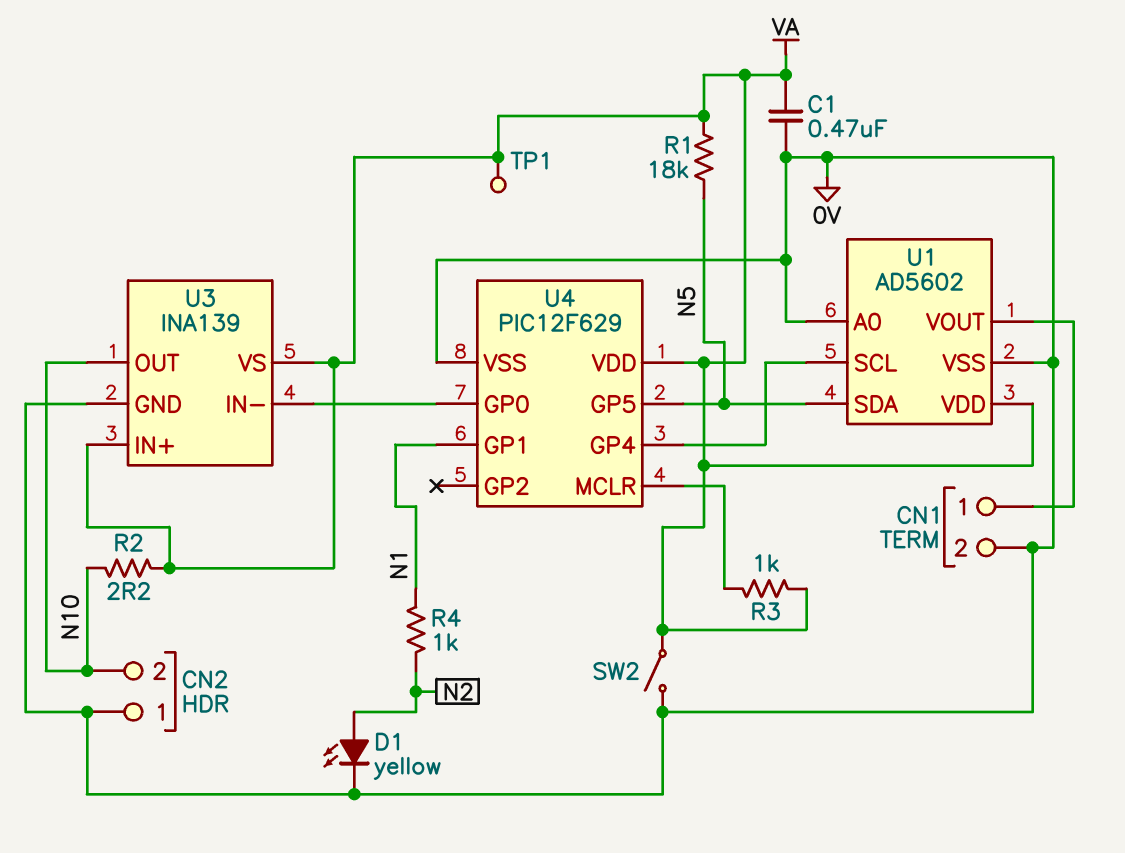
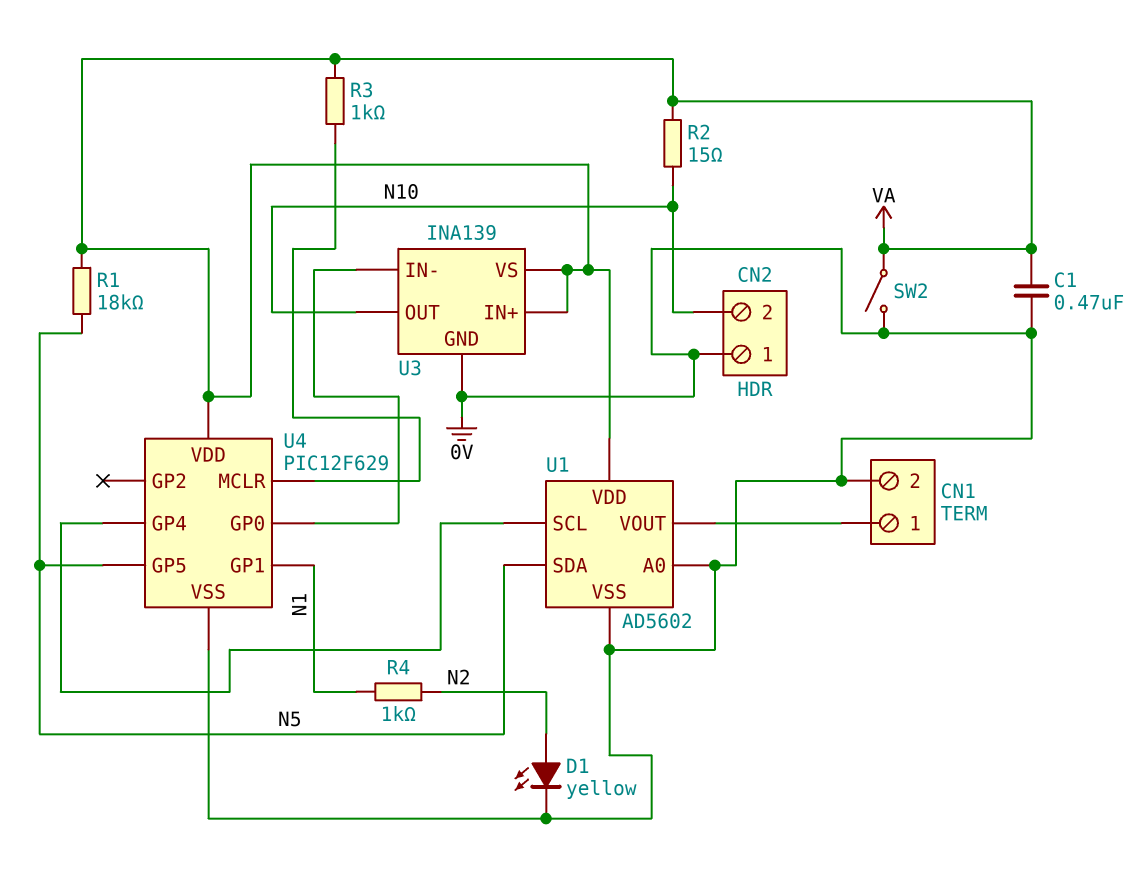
R2: 2.2 (N10, VA) -> 15 (N10, VA)
TP1: test point (VA) -> none

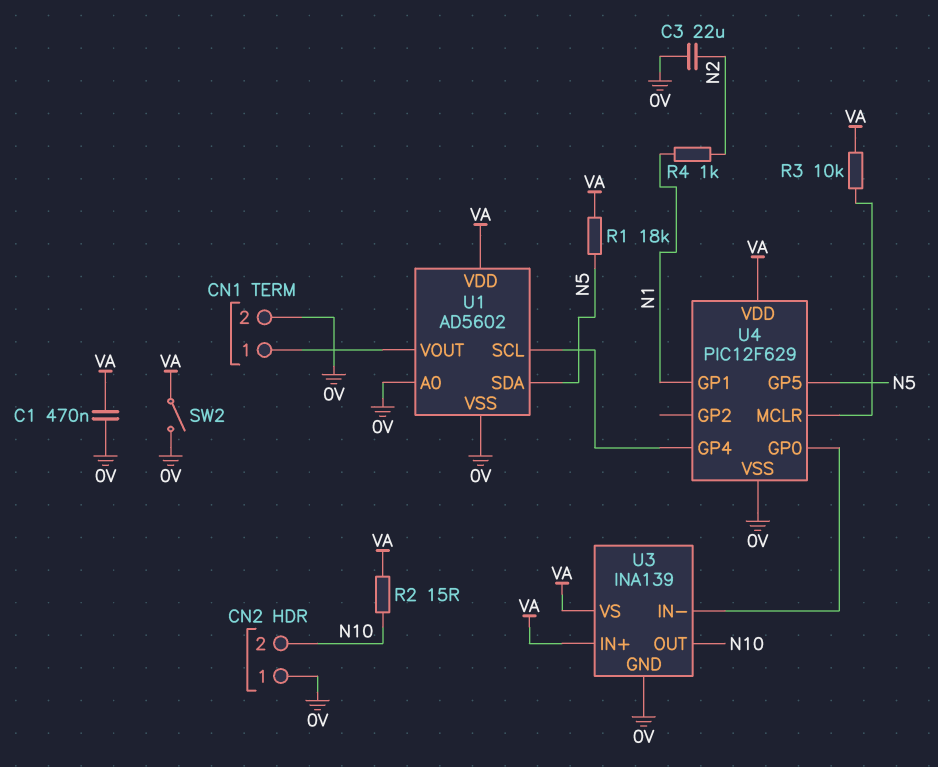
C3: none -> 22uF (0V, N2)
D1: LED yellow (A N2, K 0V) -> none
R3: 1k (U4/MCLR, VA) -> 10k (U4/MCLR, VA)

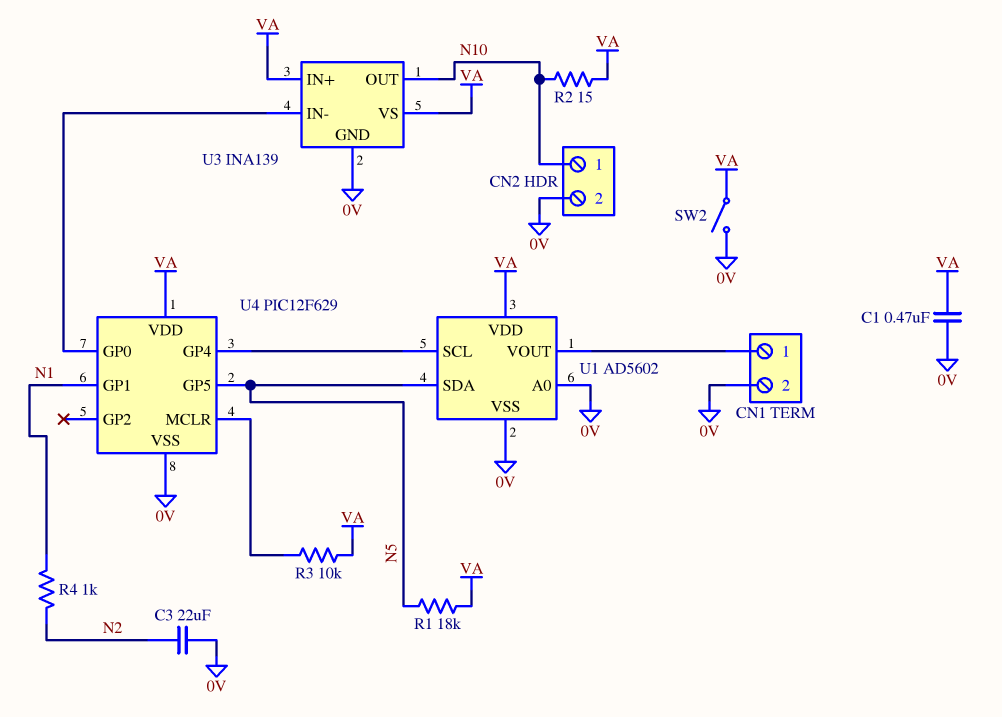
CN2 pin 1: 0V -> N10
CN2 pin 2: N10 -> 0V

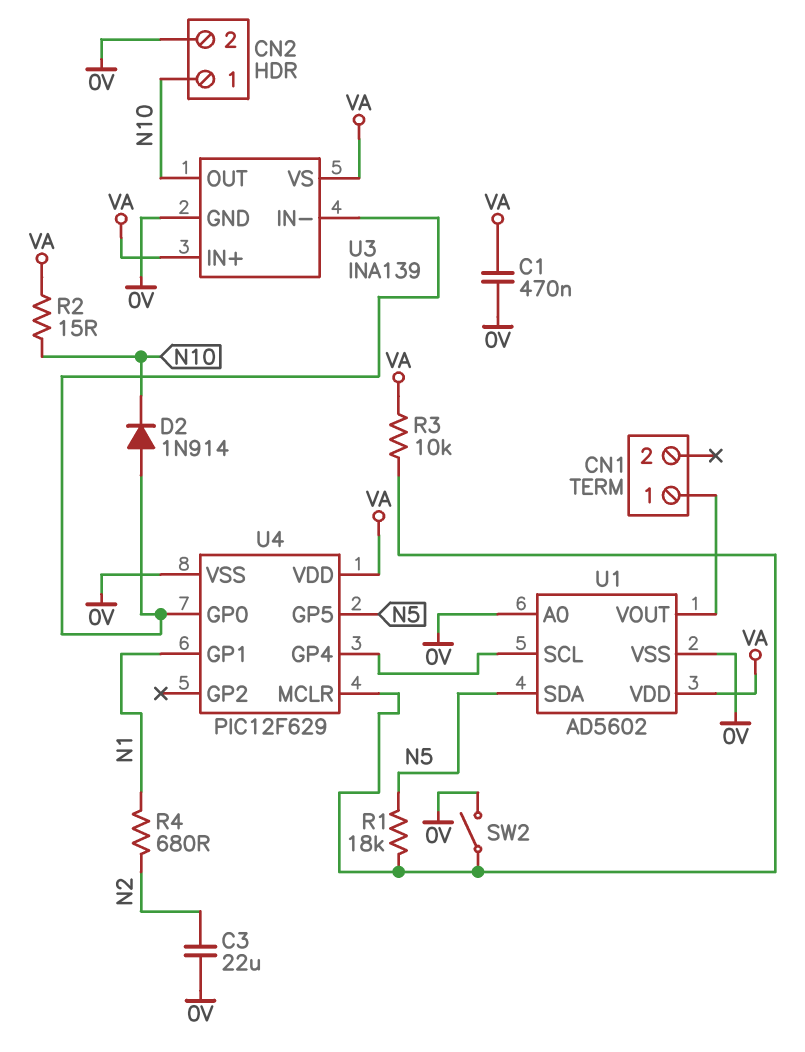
CN1 pin 2: 0V -> none
D2: none -> diode 1N914 (A U3/IN-, K N10)
R1: 18k (N5, VA) -> 18k (N5, U4/MCLR)
R4: 1k (N1, N2) -> 680 (N1, N2)
SW2: switch (0V, VA) -> switch (0V, U4/MCLR)

